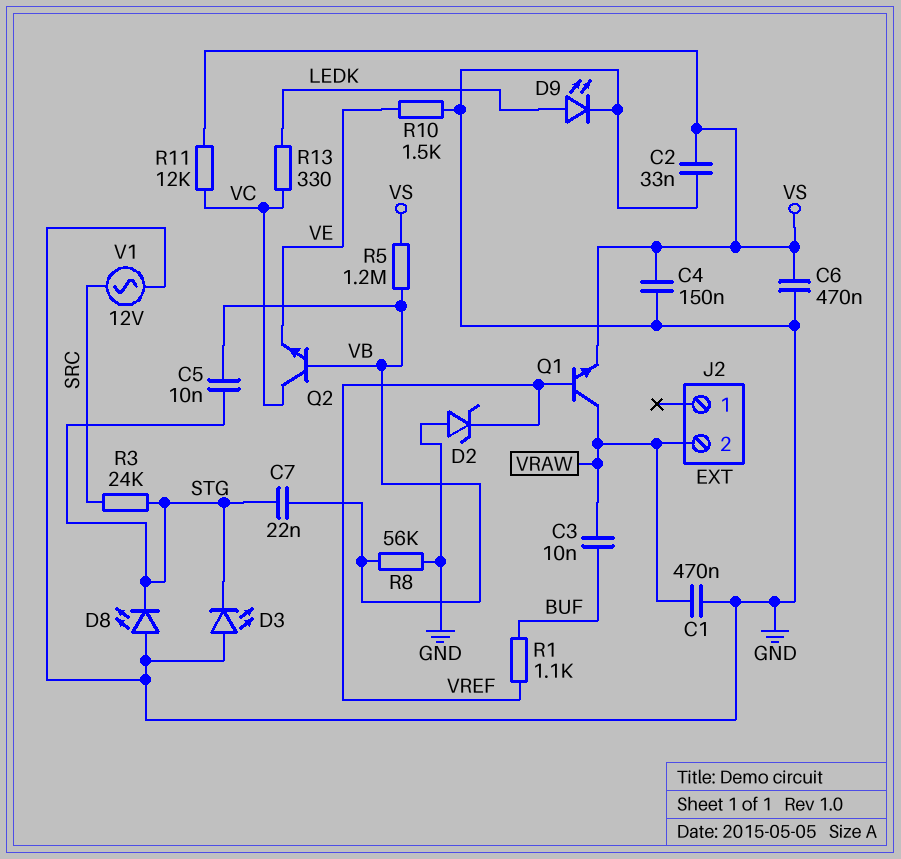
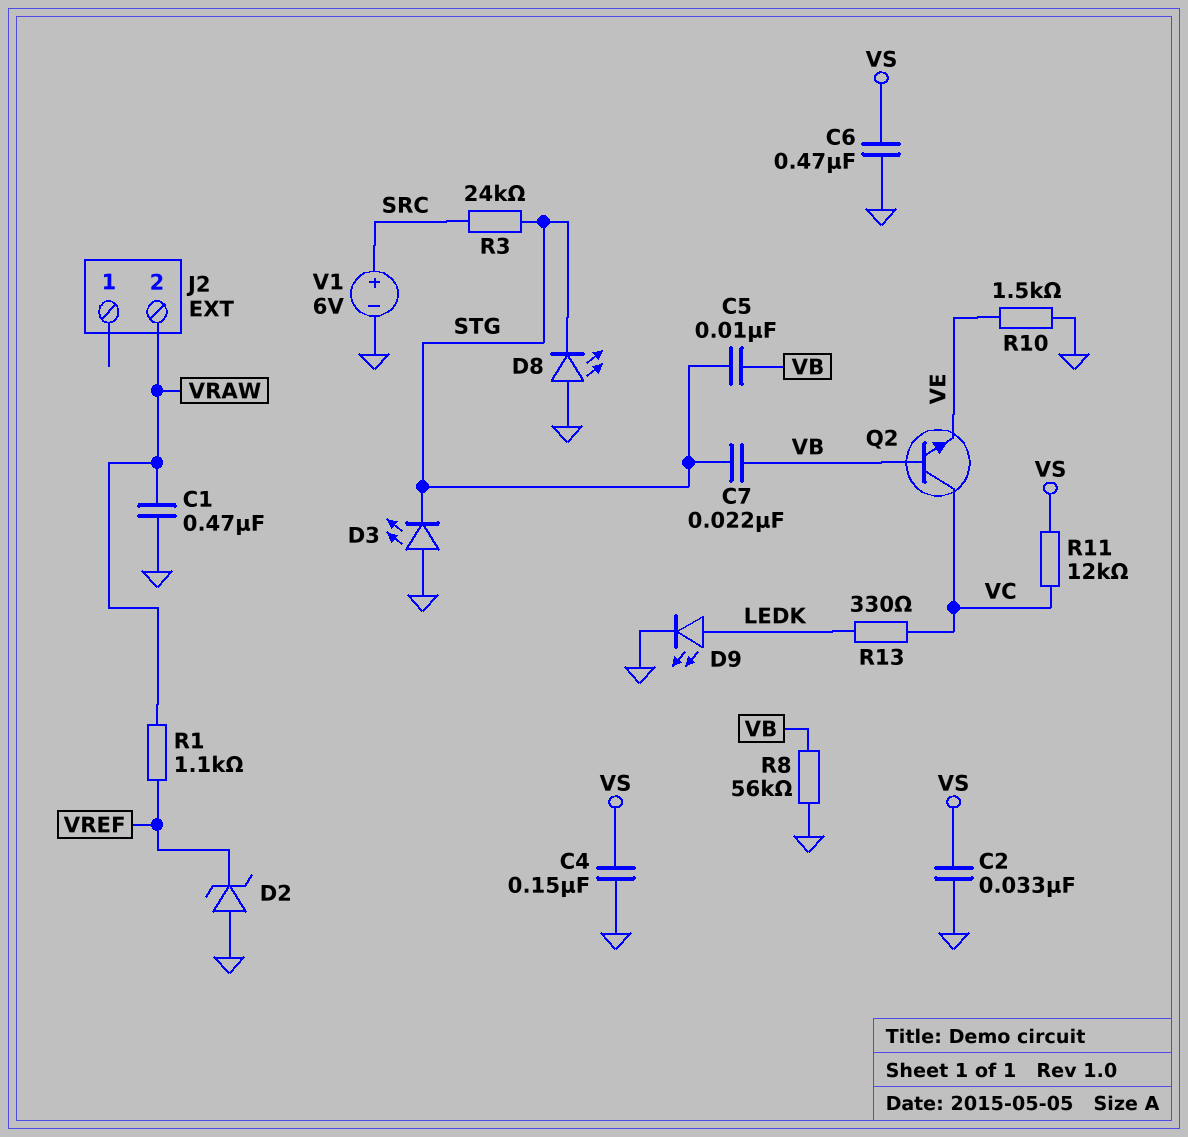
C3: 10nF (BUF, VRAW) -> none
Q1: NPN (B VREF, C VRAW, E VS) -> none
R1: 1.1k (BUF, VREF) -> 1.1k (VRAW, VREF)
R5: 1.2M (VB, VS) -> none
V1: AC 12V (GND, SRC) -> 6V (plus SRC, minus GND)

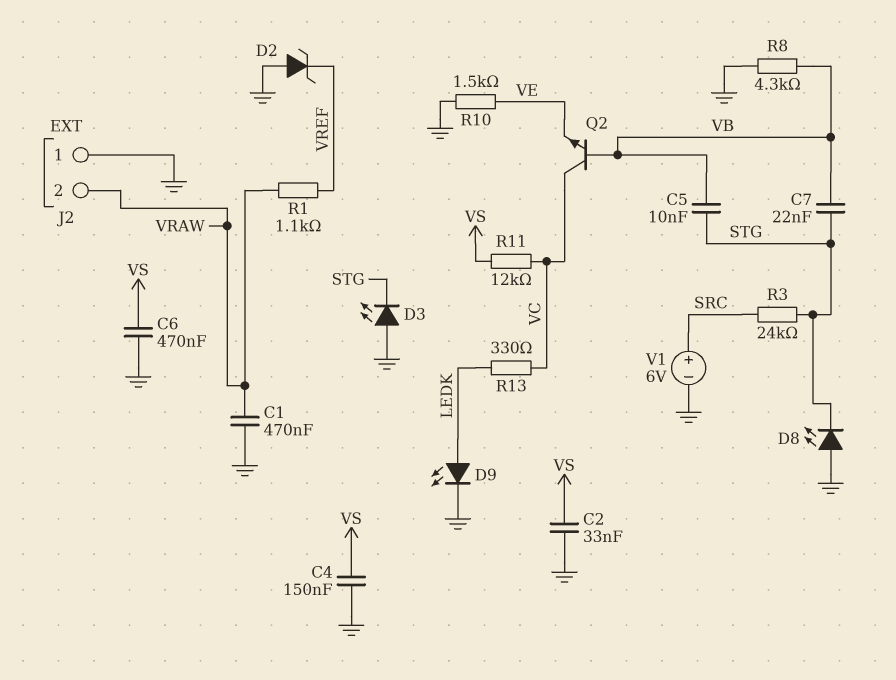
J2 pin 1: none -> GND
R8: 56k (GND, VB) -> 4.3k (GND, VB)

